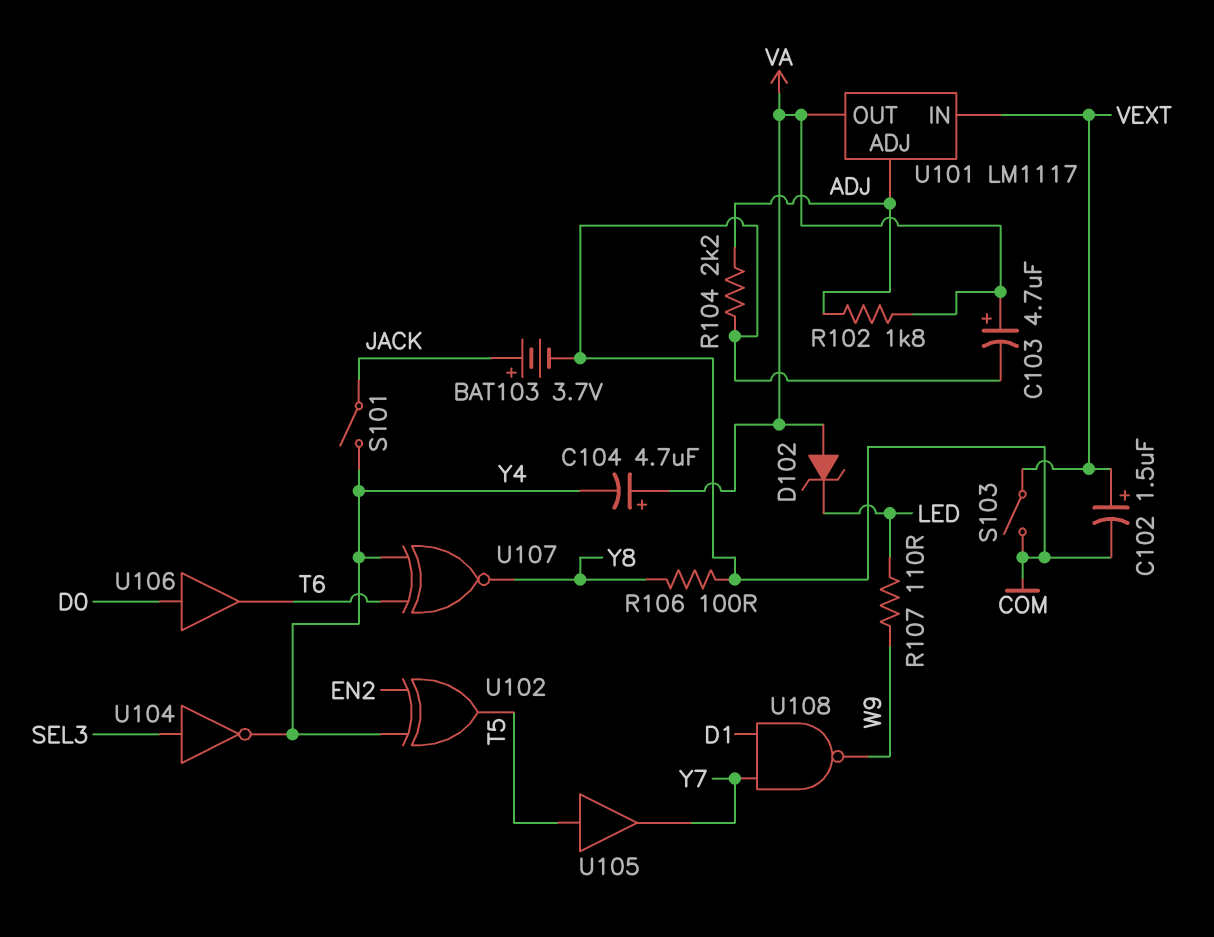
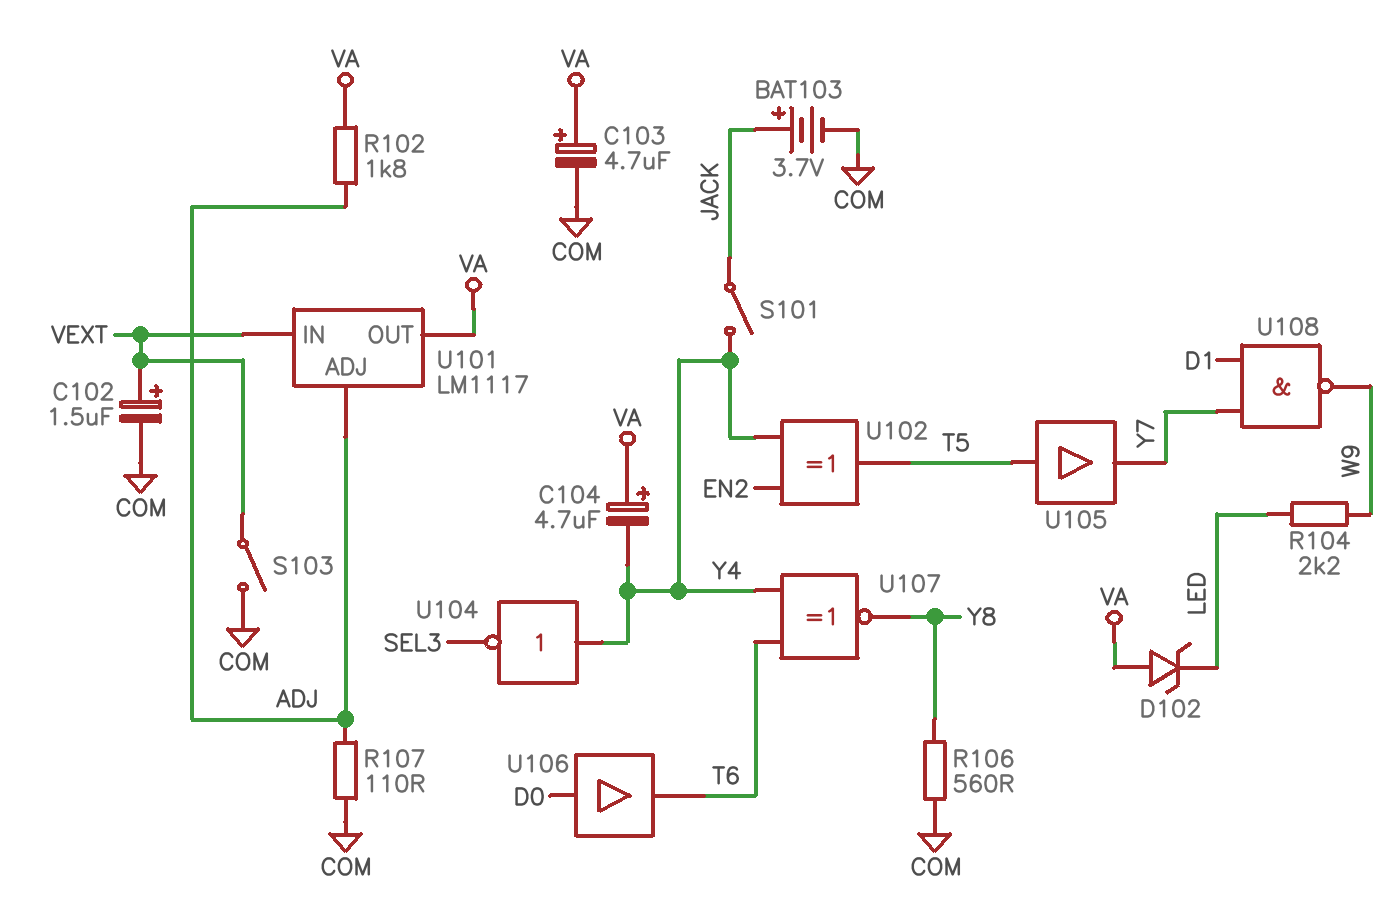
R104: 2.2k (ADJ, COM) -> 2.2k (LED, W9)
R106: 100 (COM, Y8) -> 560 (COM, Y8)
R107: 110 (LED, W9) -> 110 (ADJ, COM)
U104: NOT (in SEL3, out Y4) -> NOT (in Y4, out SEL3)

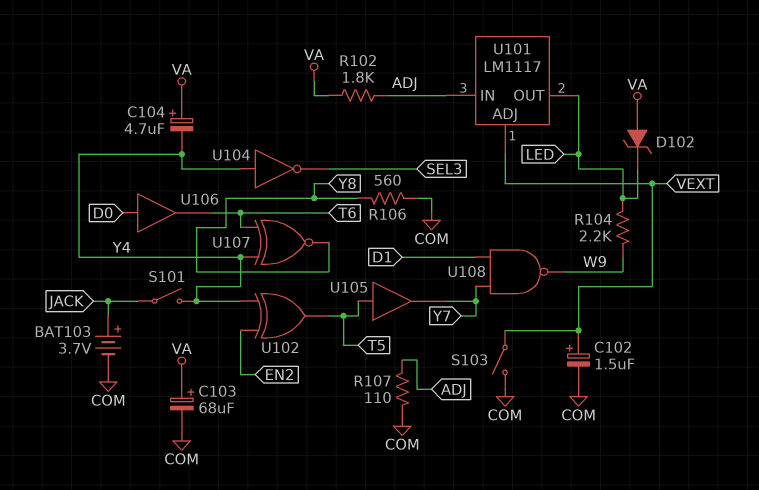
C103: 4.7uF (plus VA, minus COM) -> 68uF (plus VA, minus COM)
U101 pin ADJ: ADJ -> VEXT
U101 pin IN: VEXT -> ADJ
U101 pin OUT: VA -> LED

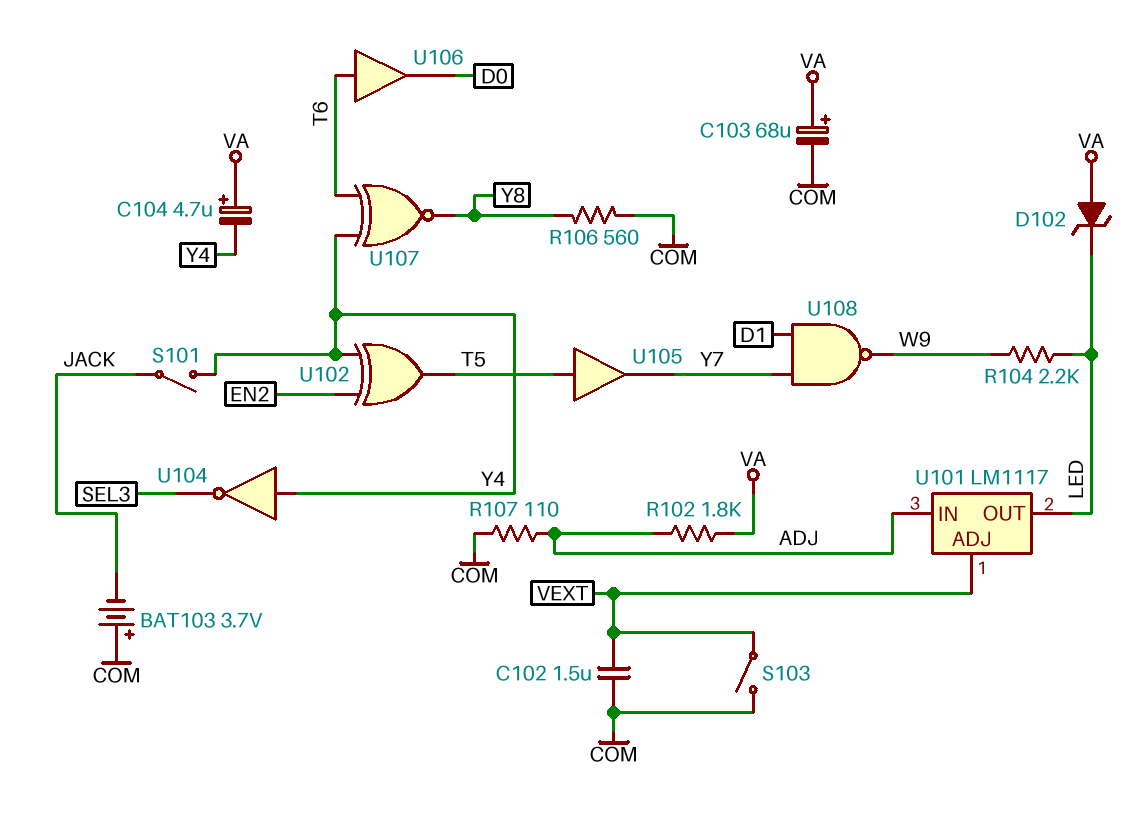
BAT103: 3.7V (plus JACK, minus COM) -> 3.7V (plus COM, minus JACK)
C102: 1.5uF (plus VEXT, minus COM) -> 1.5uF (COM, VEXT)
U106: buffer (in D0, out T6) -> buffer (in T6, out D0)

